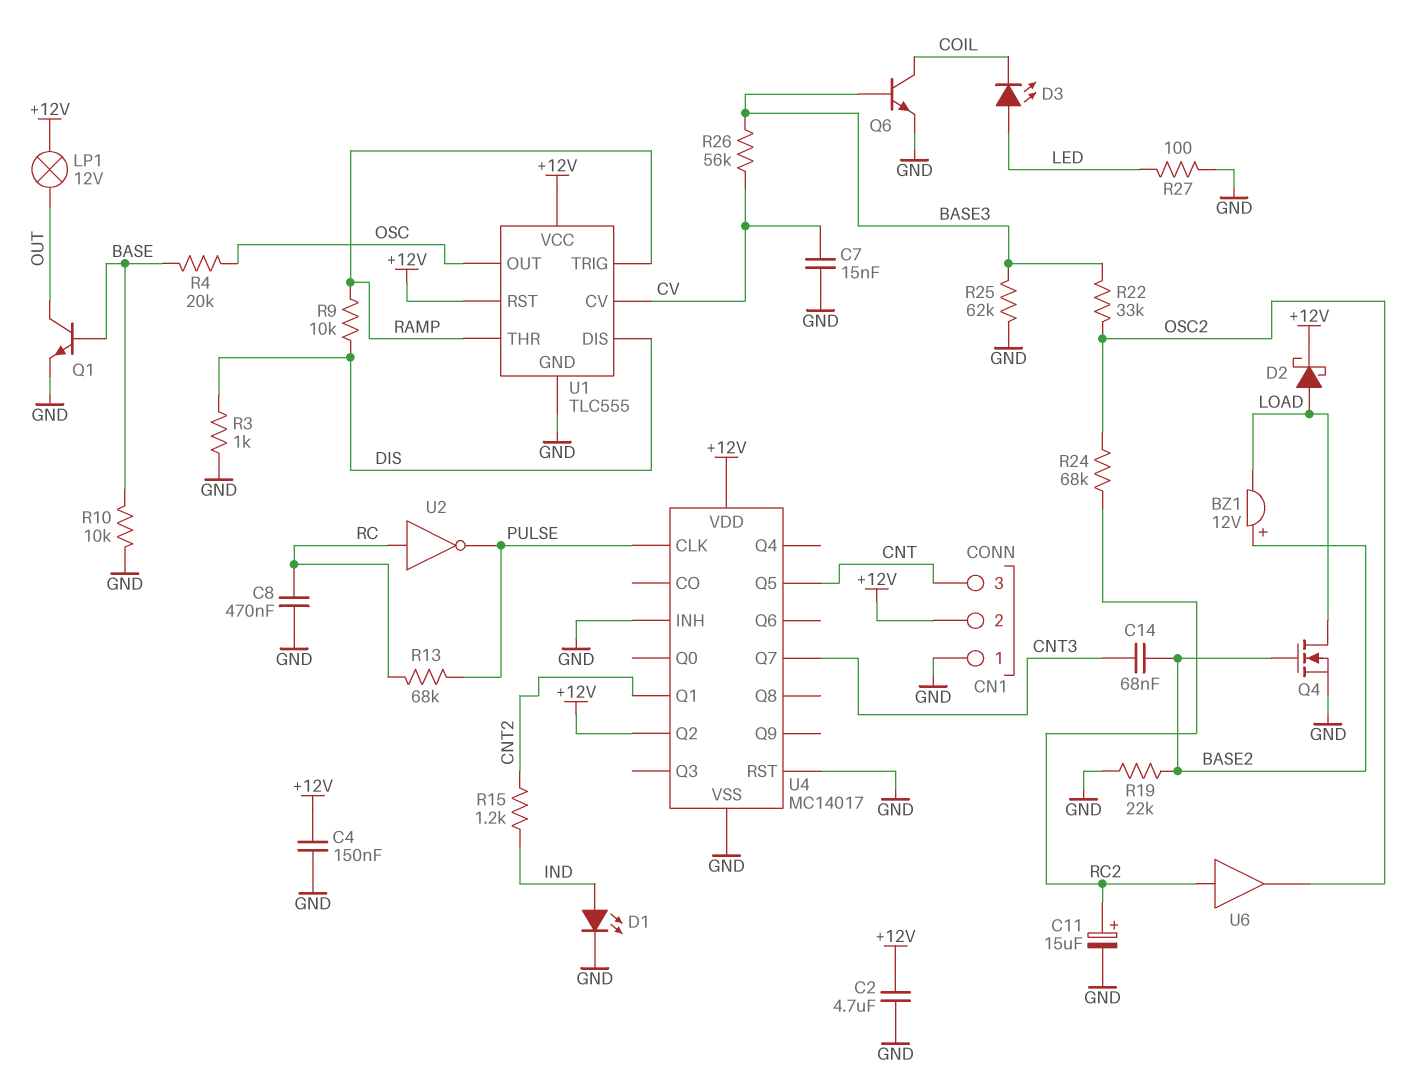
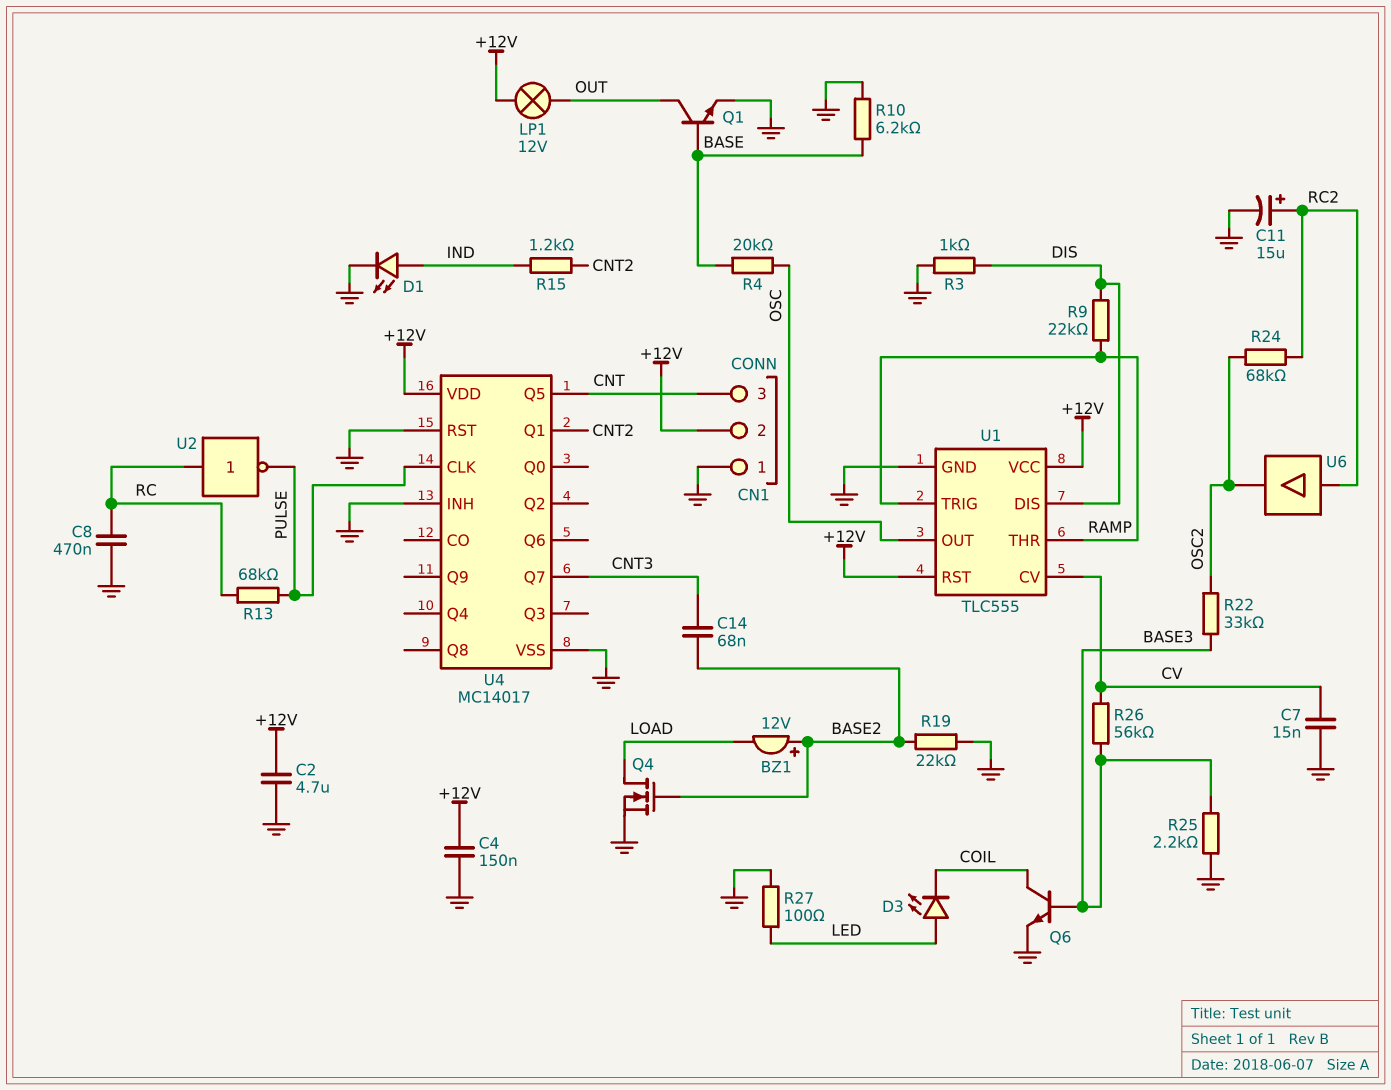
D2: schottky (A LOAD, K +12V) -> none
R9: 10k (DIS, RAMP) -> 22k (DIS, RAMP)
R10: 10k (BASE, GND) -> 6.2k (BASE, GND)
R25: 62k (BASE3, GND) -> 2.2k (BASE3, GND)
U4 pin Q2: +12V -> none

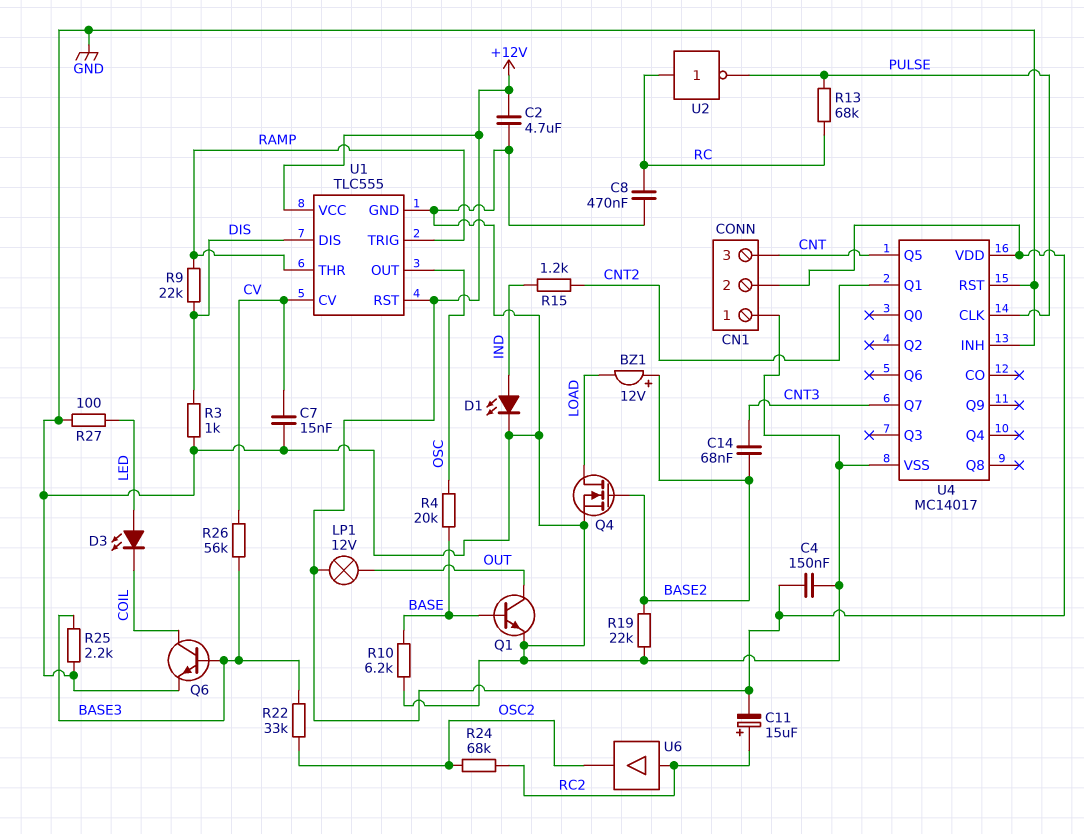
C11: 15uF (plus RC2, minus GND) -> 15uF (plus RC2, minus +12V)

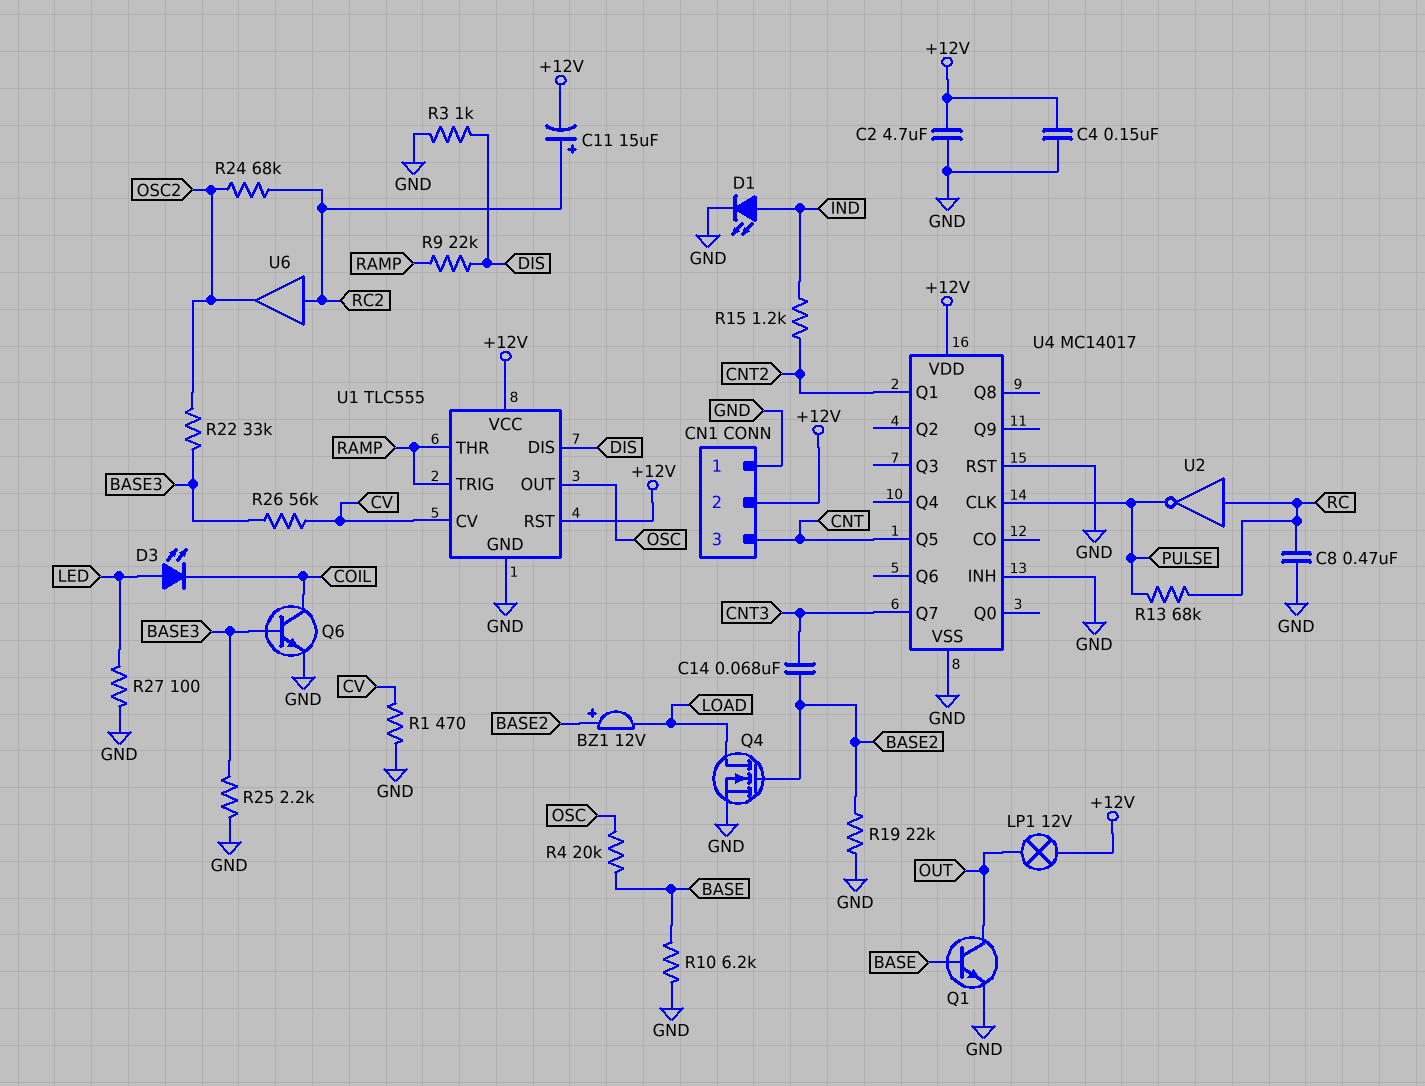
C7: 15nF (CV, GND) -> none
R1: none -> 470 (CV, GND)

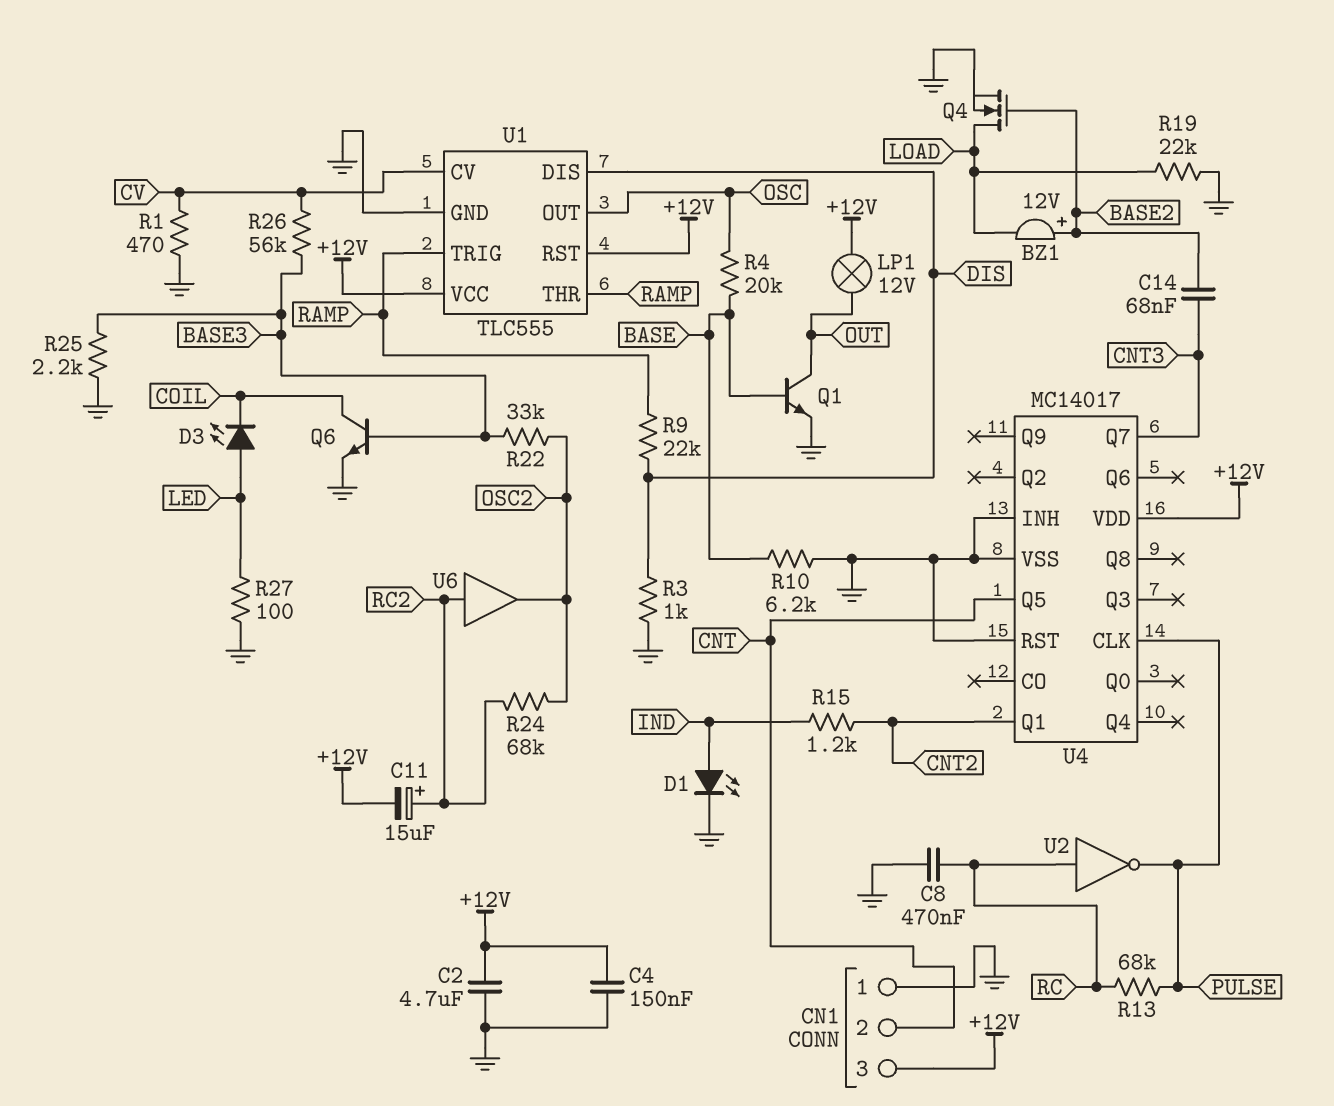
CN1 pin 2: +12V -> CNT
CN1 pin 3: CNT -> +12V
R19: 22k (BASE2, GND) -> 22k (GND, LOAD)

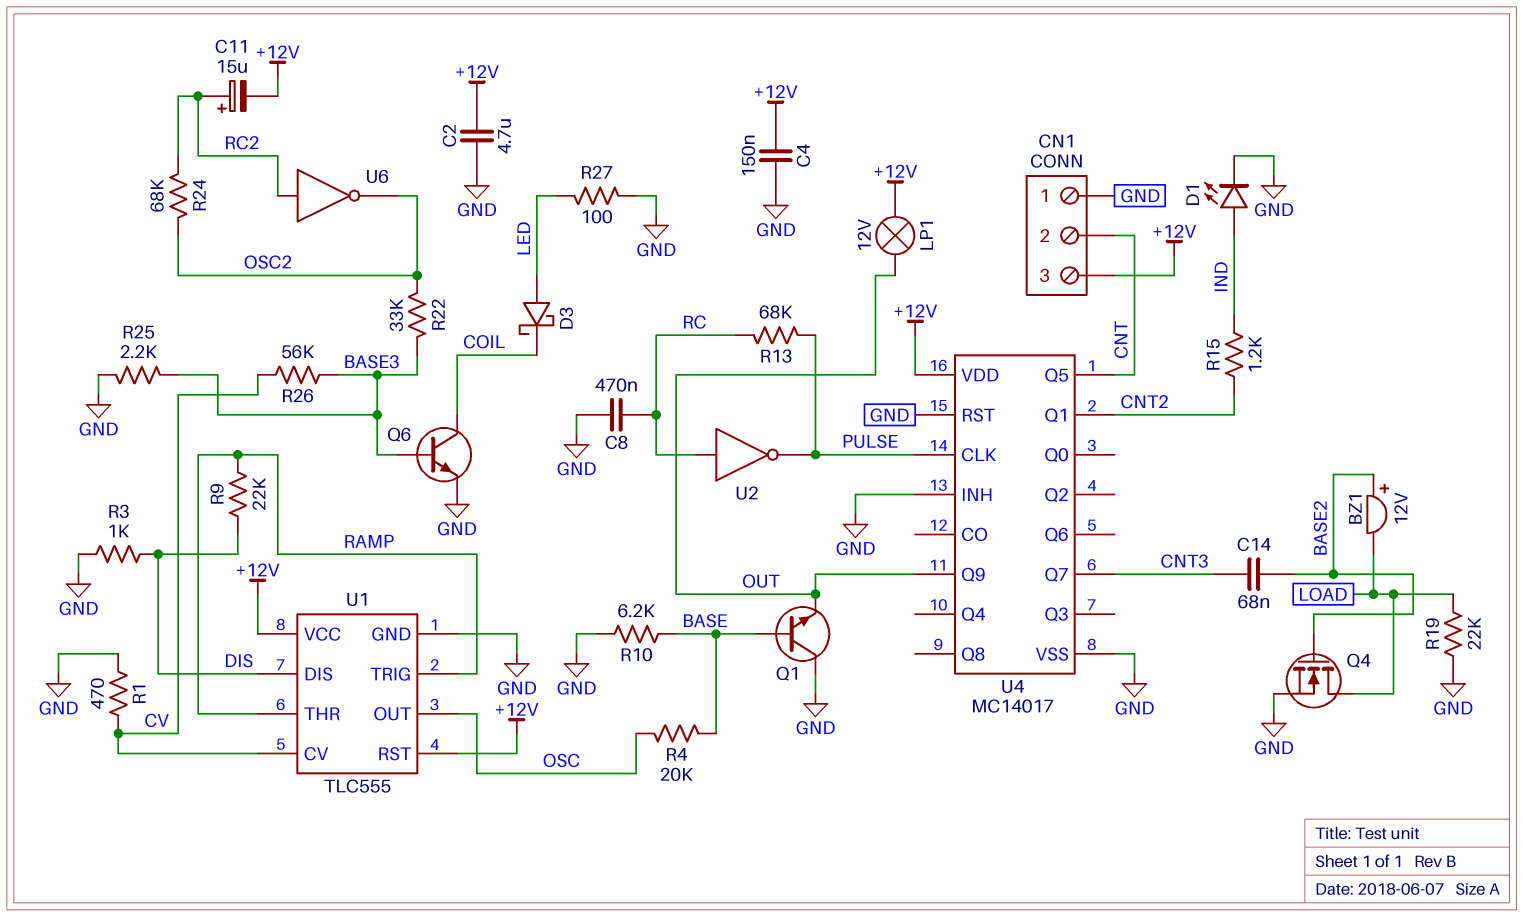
D3: LED (A LED, K COIL) -> schottky (A LED, K COIL)
Q1: NPN (B BASE, C OUT, E GND) -> NPN (B BASE, C GND, E OUT)
U4 pin Q9: none -> OUT
U6: buffer (in RC2, out OSC2) -> NOT (in RC2, out OSC2)

